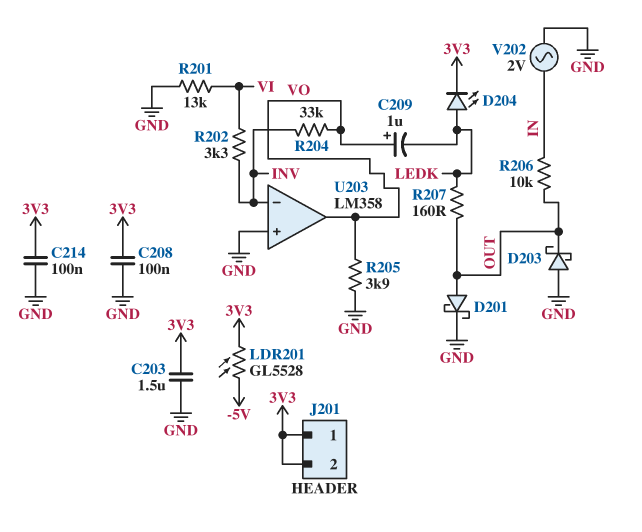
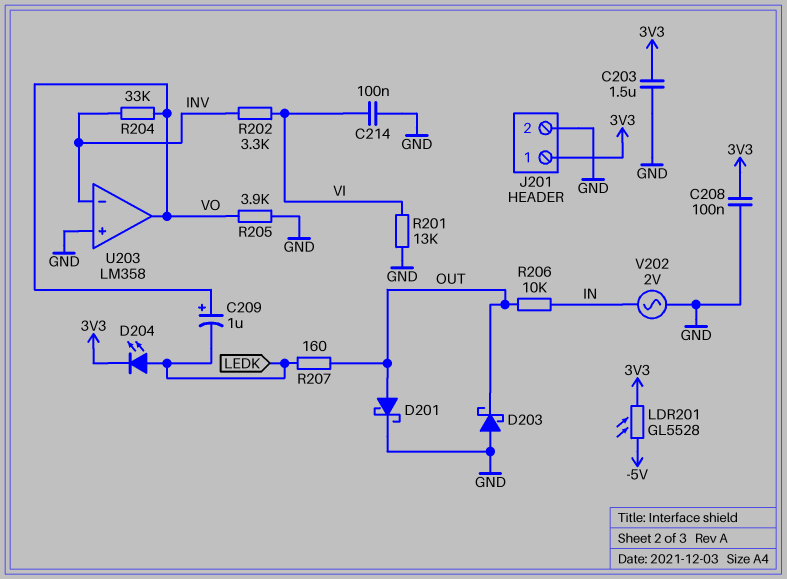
C214: 100nF (3V3, GND) -> 100nF (GND, VI)
J201 pin 2: 3V3 -> GND

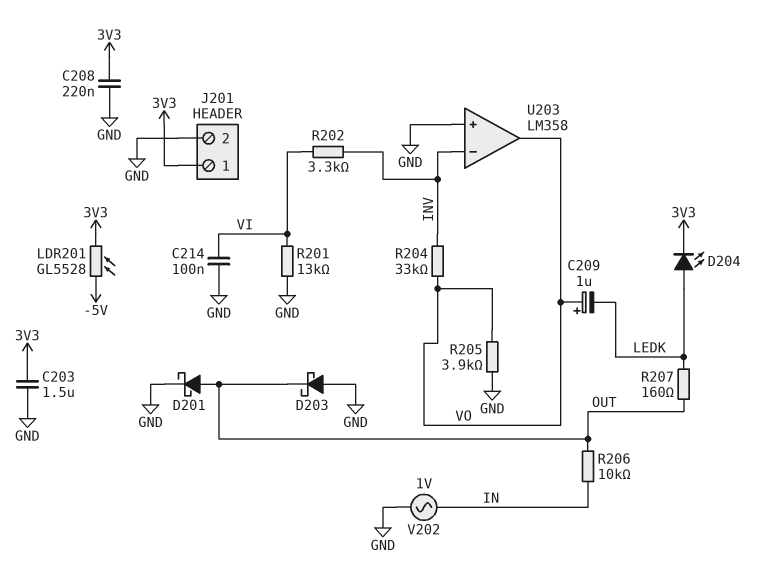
C208: 100nF (3V3, GND) -> 220nF (3V3, GND)
V202: AC 2V (GND, IN) -> AC 1V (GND, IN)

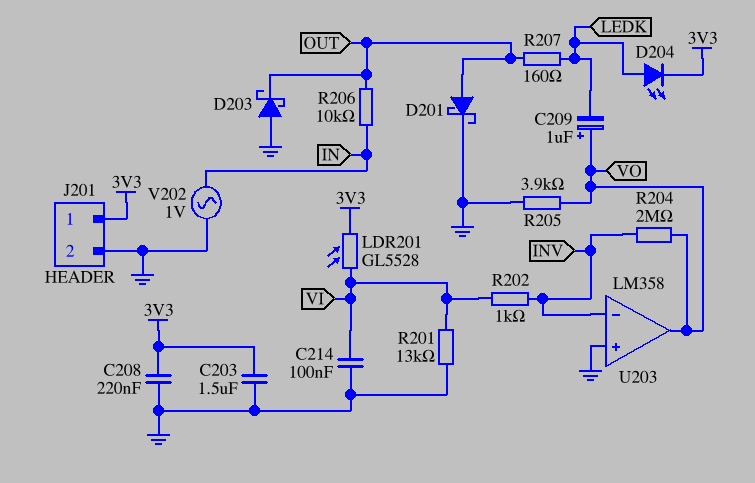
LDR201: GL5528 (-5V, 3V3) -> GL5528 (3V3, VI)
R202: 3.3k (INV, VI) -> 1k (INV, VI)
R204: 33k (INV, VO) -> 2M (INV, VO)

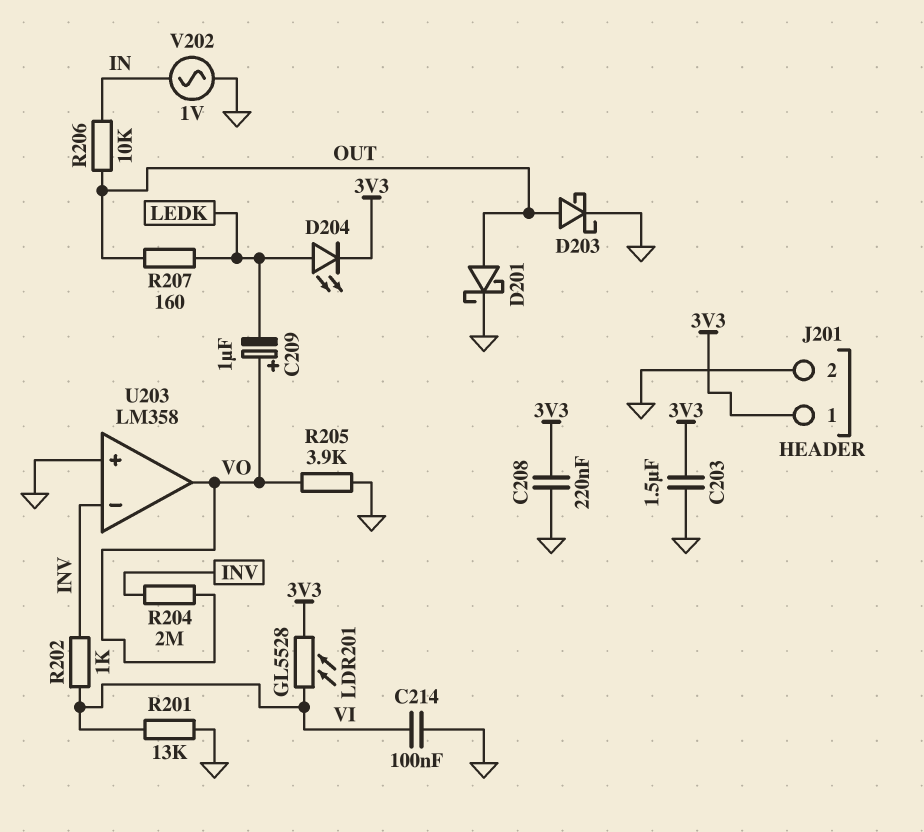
D203: schottky (A GND, K OUT) -> schottky (A OUT, K GND)

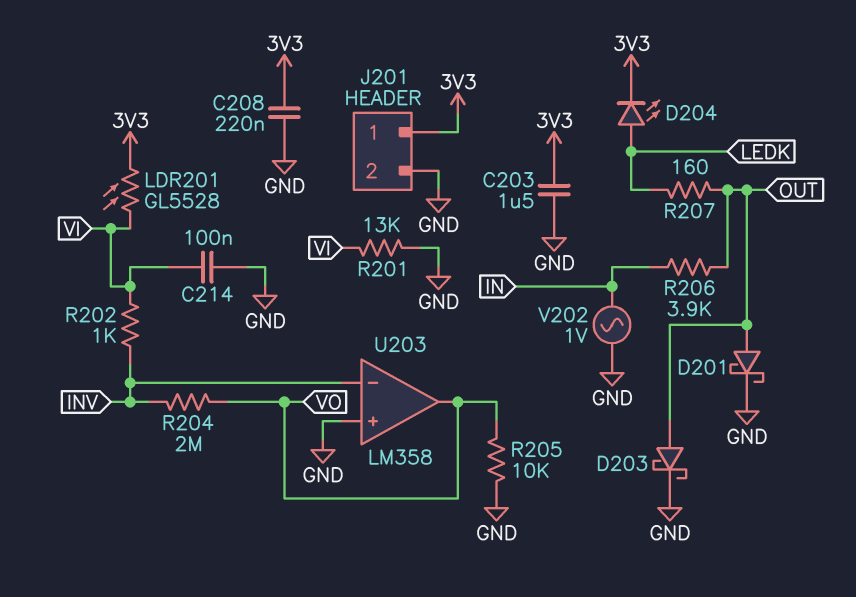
C209: 1uF (plus VO, minus LEDK) -> none
R205: 3.9k (GND, VO) -> 10k (GND, VO)
R206: 10k (IN, OUT) -> 3.9k (IN, OUT)

